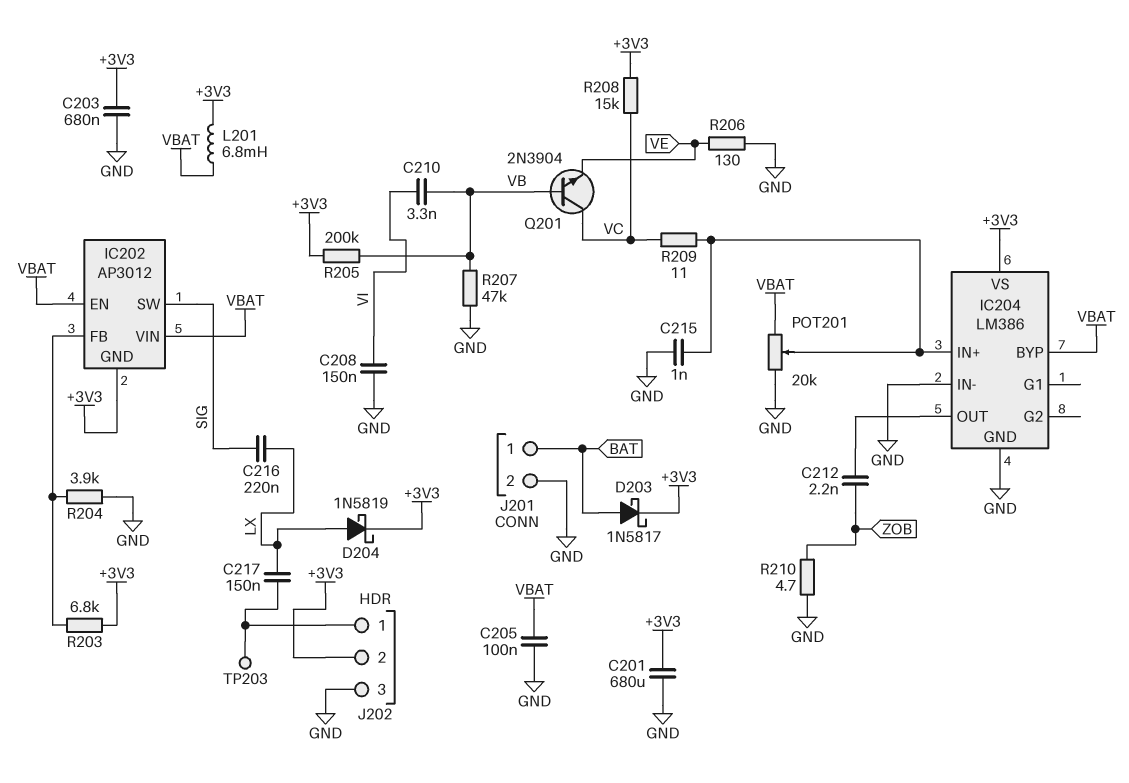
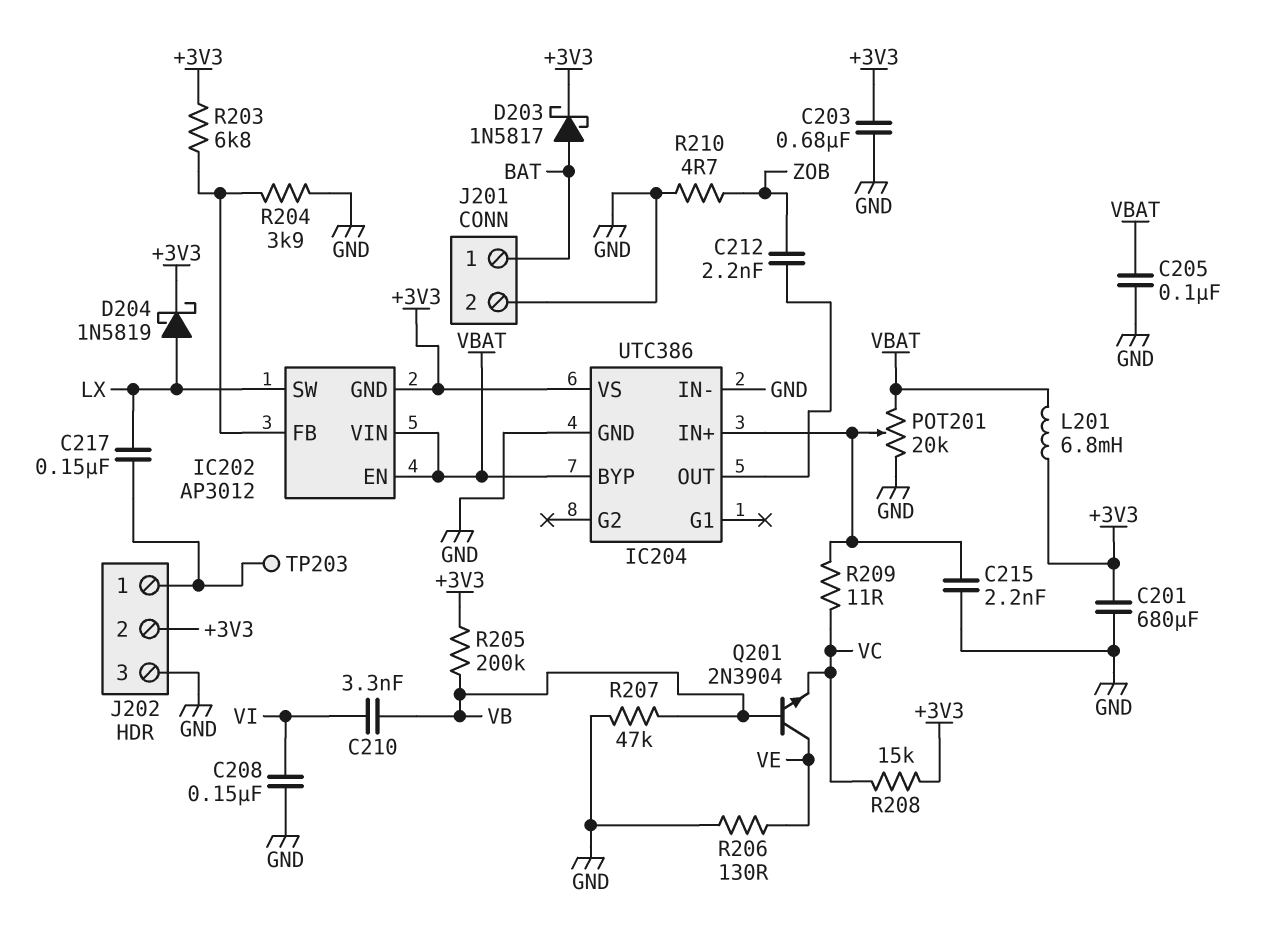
C215: 1nF (GND, IC204/IN+) -> 2.2nF (GND, IC204/IN+)
C216: 220nF (LX, SIG) -> none
IC202 pin SW: SIG -> LX
IC204: LM386 -> UTC386
Q201: NPN 2N3904 (B VB, C VC, E VE) -> NPN 2N3904 (B VB, C VE, E VC)

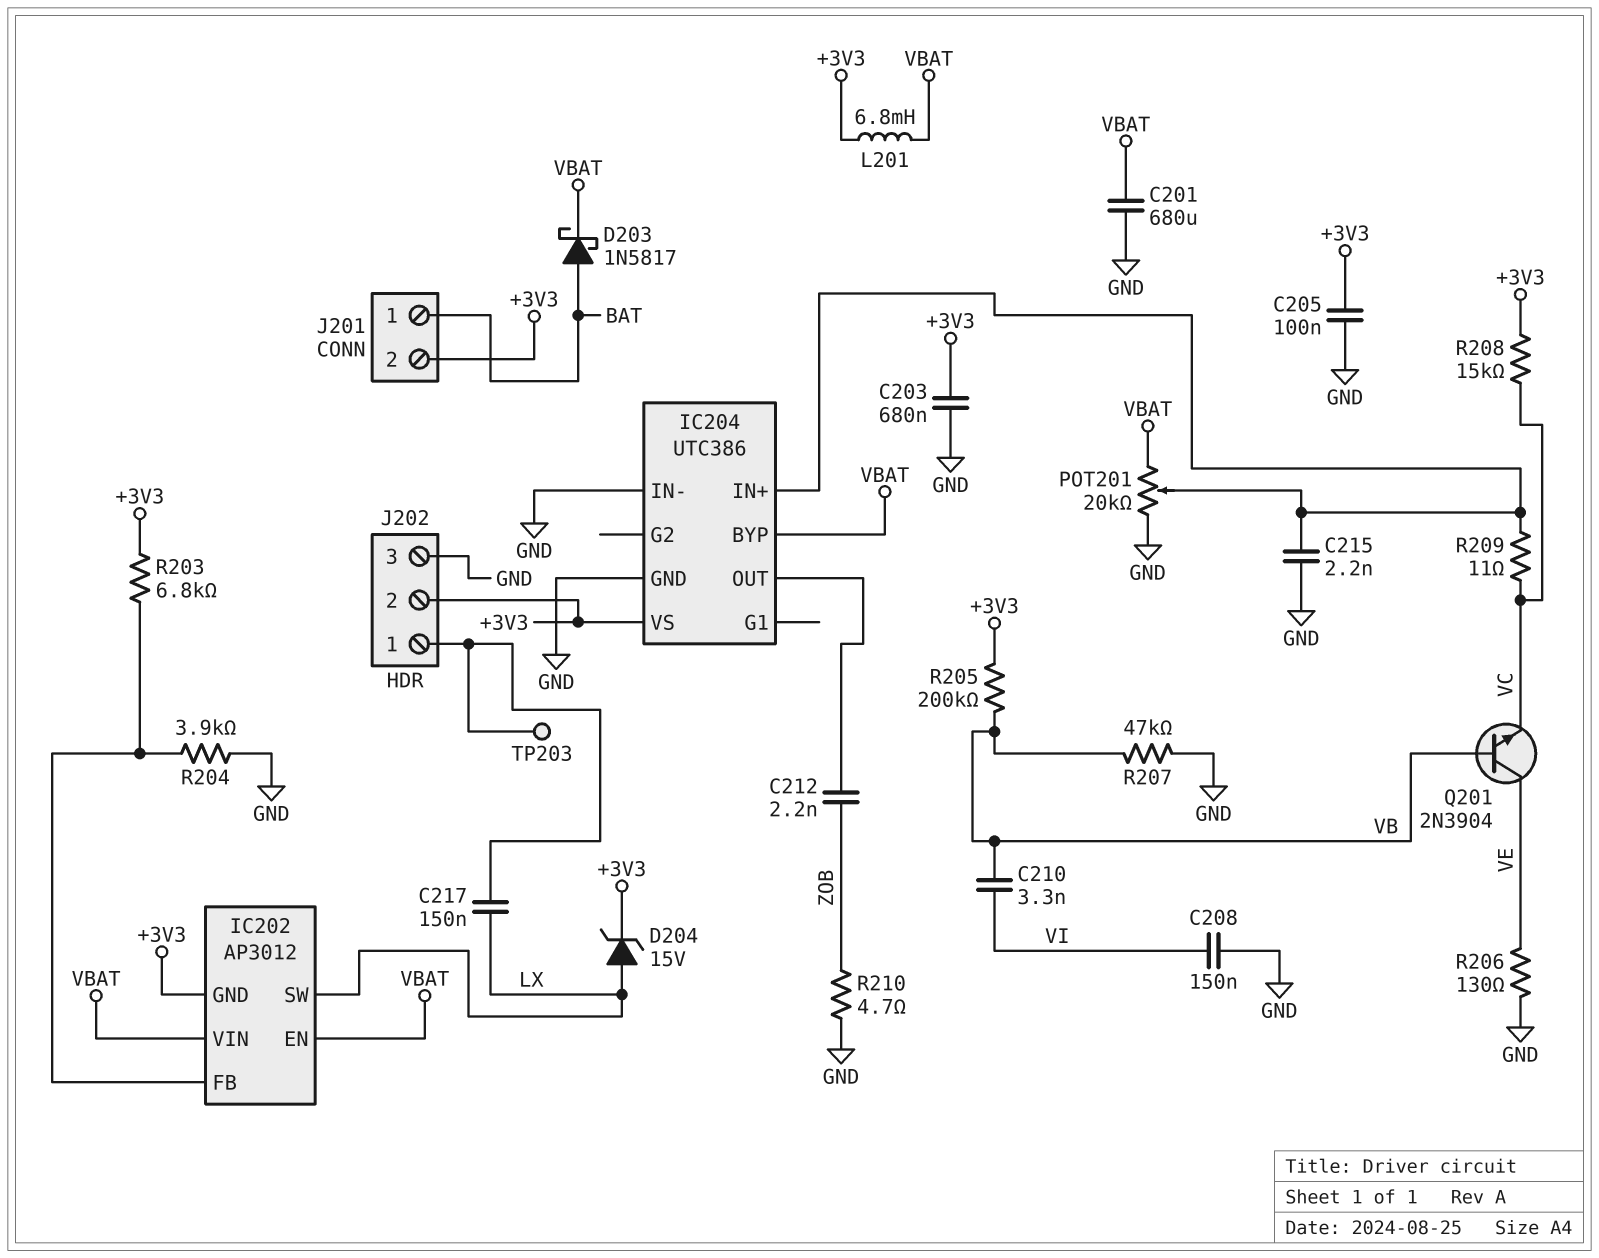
C201: 680uF (+3V3, GND) -> 680uF (GND, VBAT)
C205: 100nF (GND, VBAT) -> 100nF (+3V3, GND)
D203: schottky 1N5817 (A BAT, K +3V3) -> schottky 1N5817 (A BAT, K VBAT)
D204: schottky 1N5819 (A LX, K +3V3) -> zener 15V (A LX, K +3V3)
J201 pin 2: GND -> +3V3

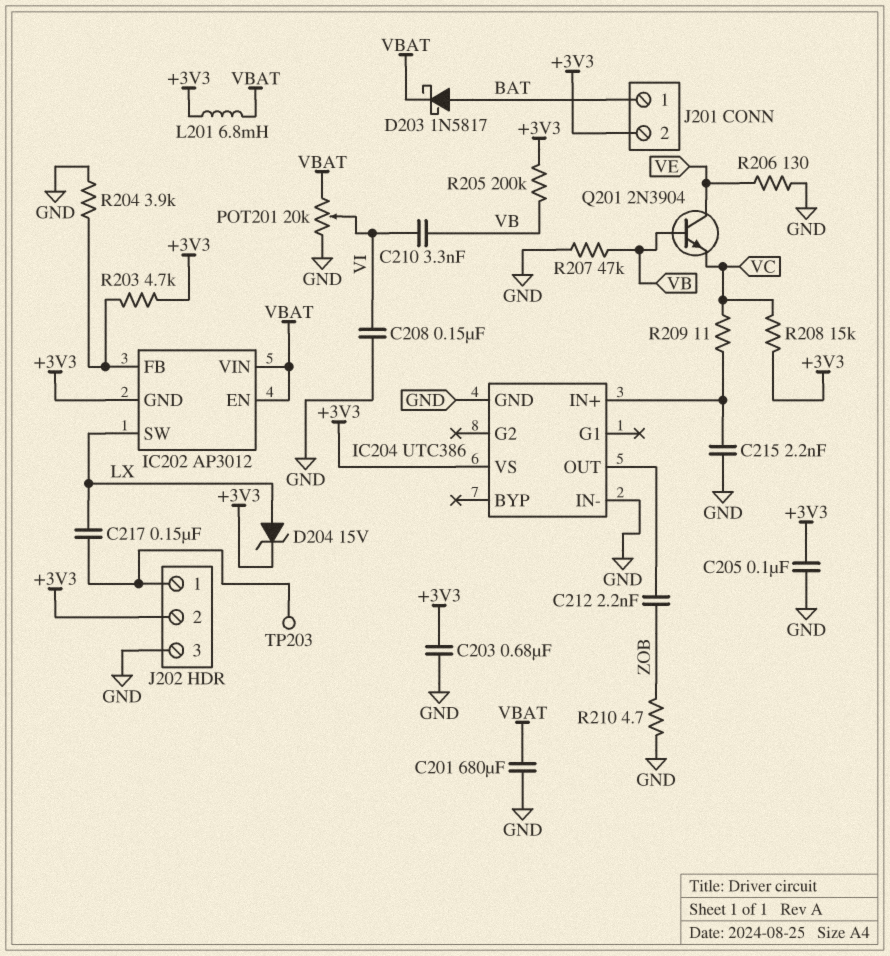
IC204 pin BYP: VBAT -> none
POT201: 20k (GND, VBAT, wiper IC204/IN+) -> 20k (GND, VBAT, wiper VI)
R203: 6.8k (+3V3, IC202/FB) -> 4.7k (+3V3, IC202/FB)

